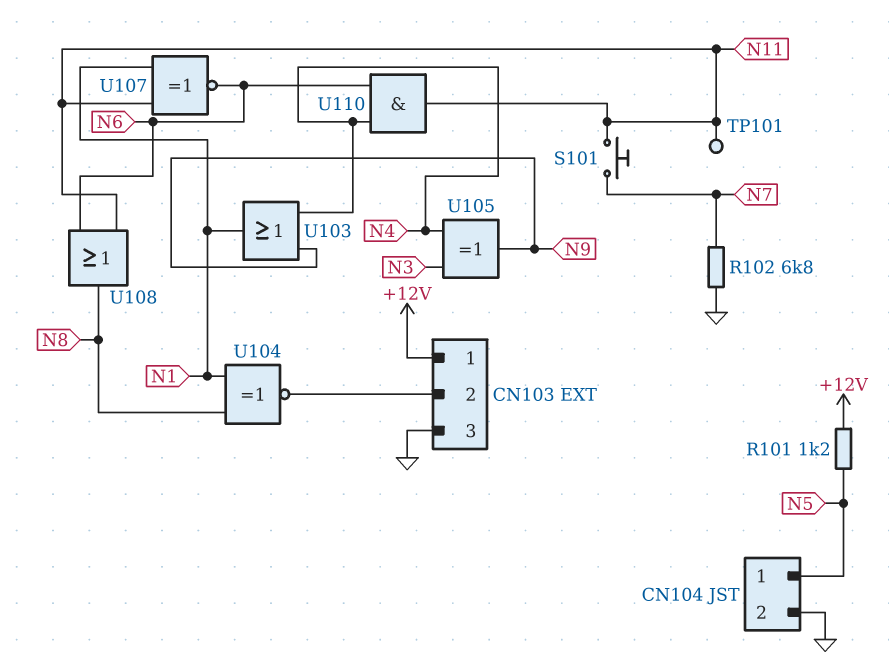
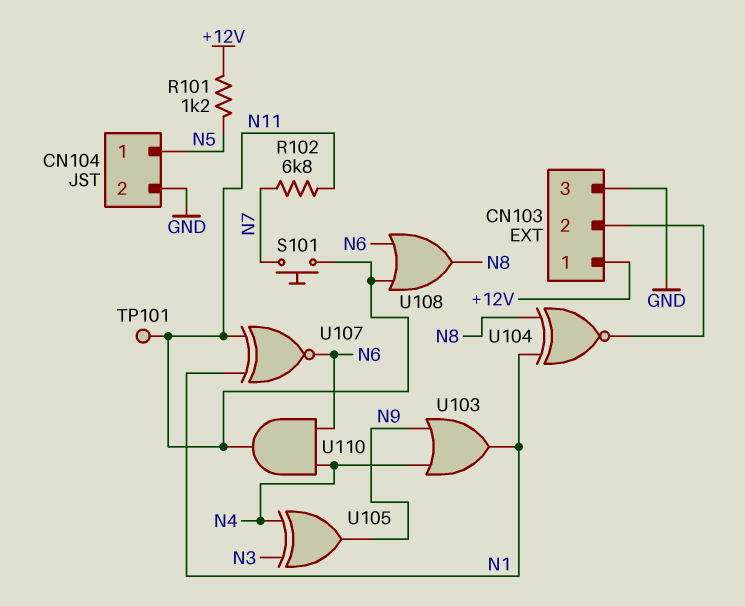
R102: 6.8k (GND, N7) -> 6.8k (N7, N11)

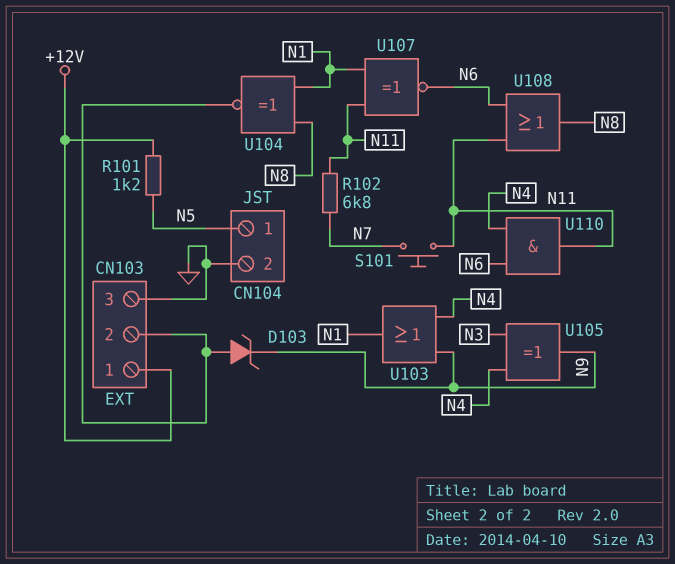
D103: none -> zener (A CN103/2, K N9)
TP101: test point (N11) -> none

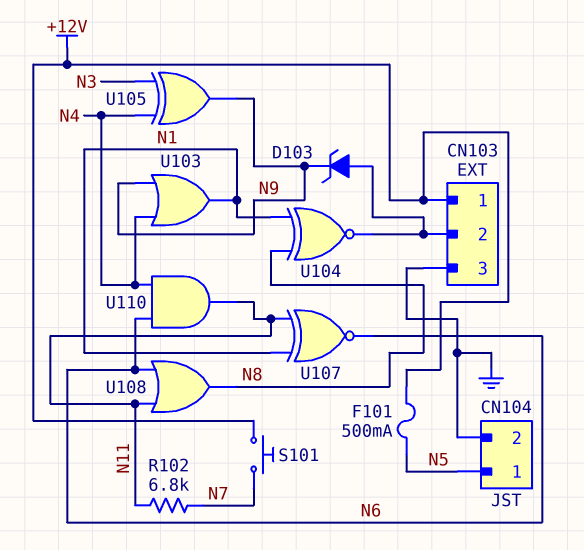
F101: none -> 500mA (+12V, N5)
R101: 1.2k (+12V, N5) -> none
S101: button (N7, N11) -> button (+12V, N7)

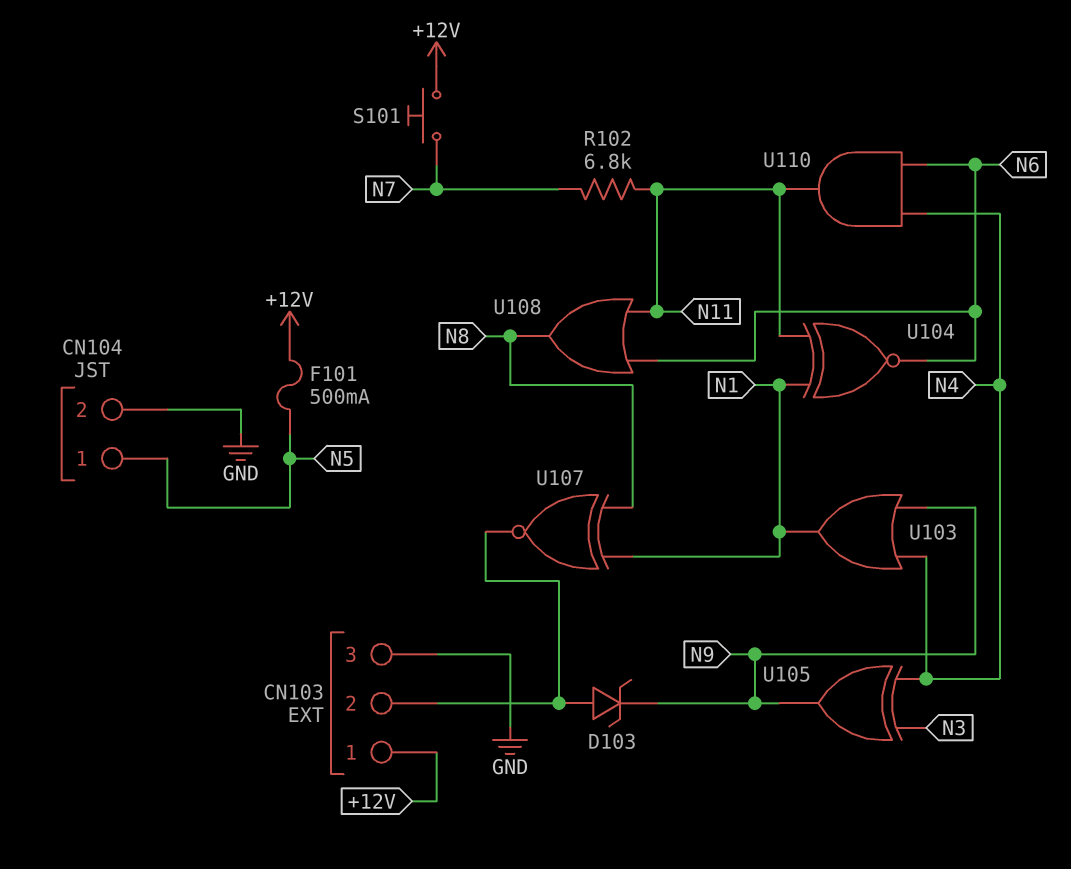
U104: XNOR (in N1, in N8, out CN103/2) -> XNOR (in N1, in N11, out N6)
U107: XNOR (in N1, in N11, out N6) -> XNOR (in N1, in N8, out CN103/2)

